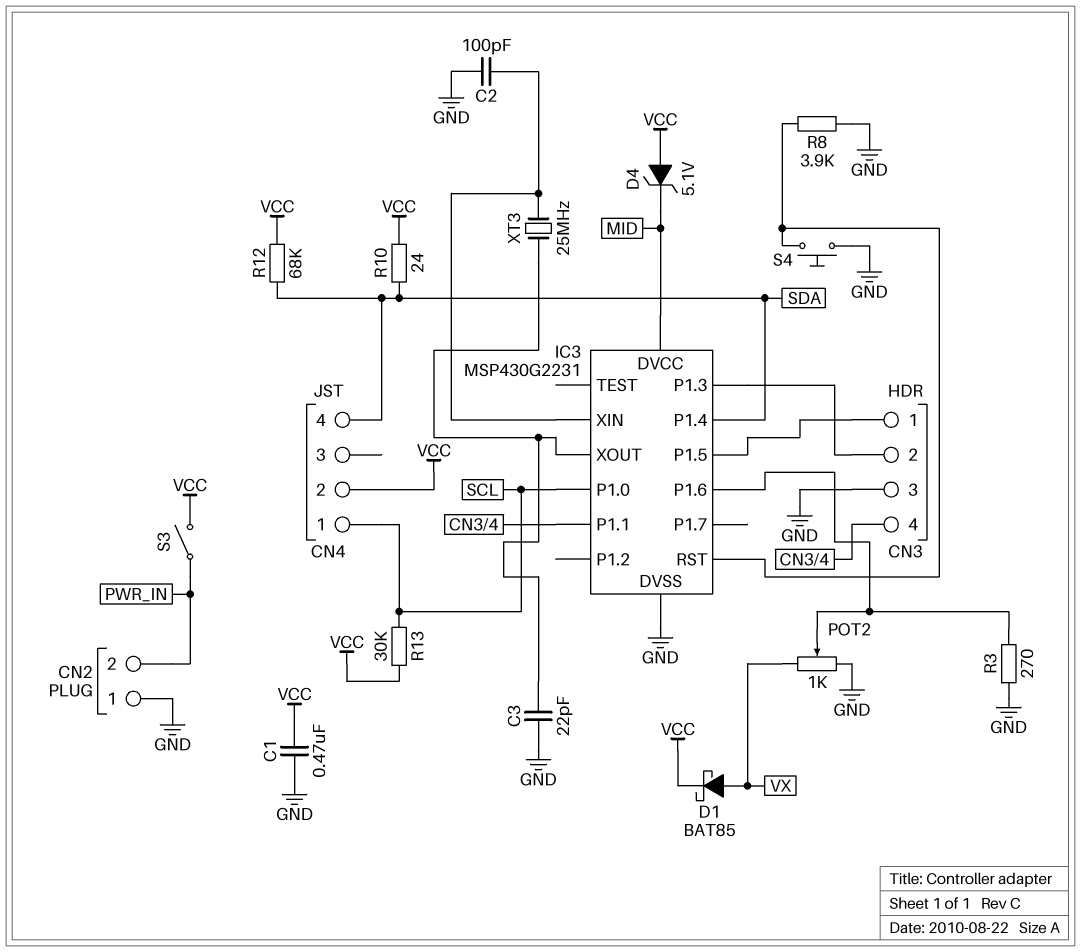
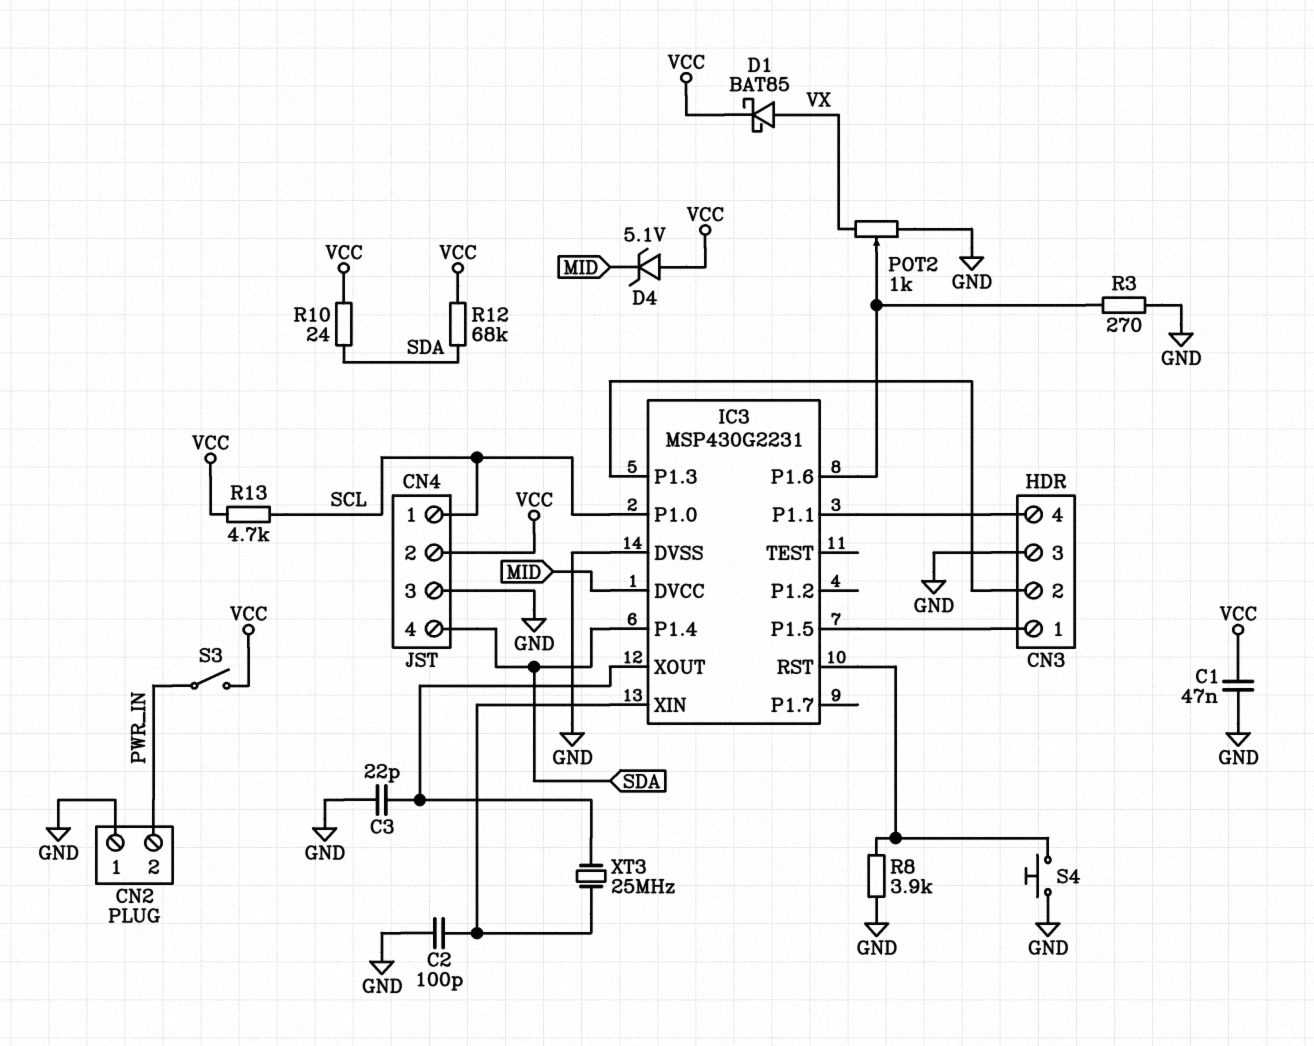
C1: 470nF (GND, VCC) -> 47nF (GND, VCC)
CN4 pin 3: none -> GND
R13: 30k (SCL, VCC) -> 4.7k (SCL, VCC)

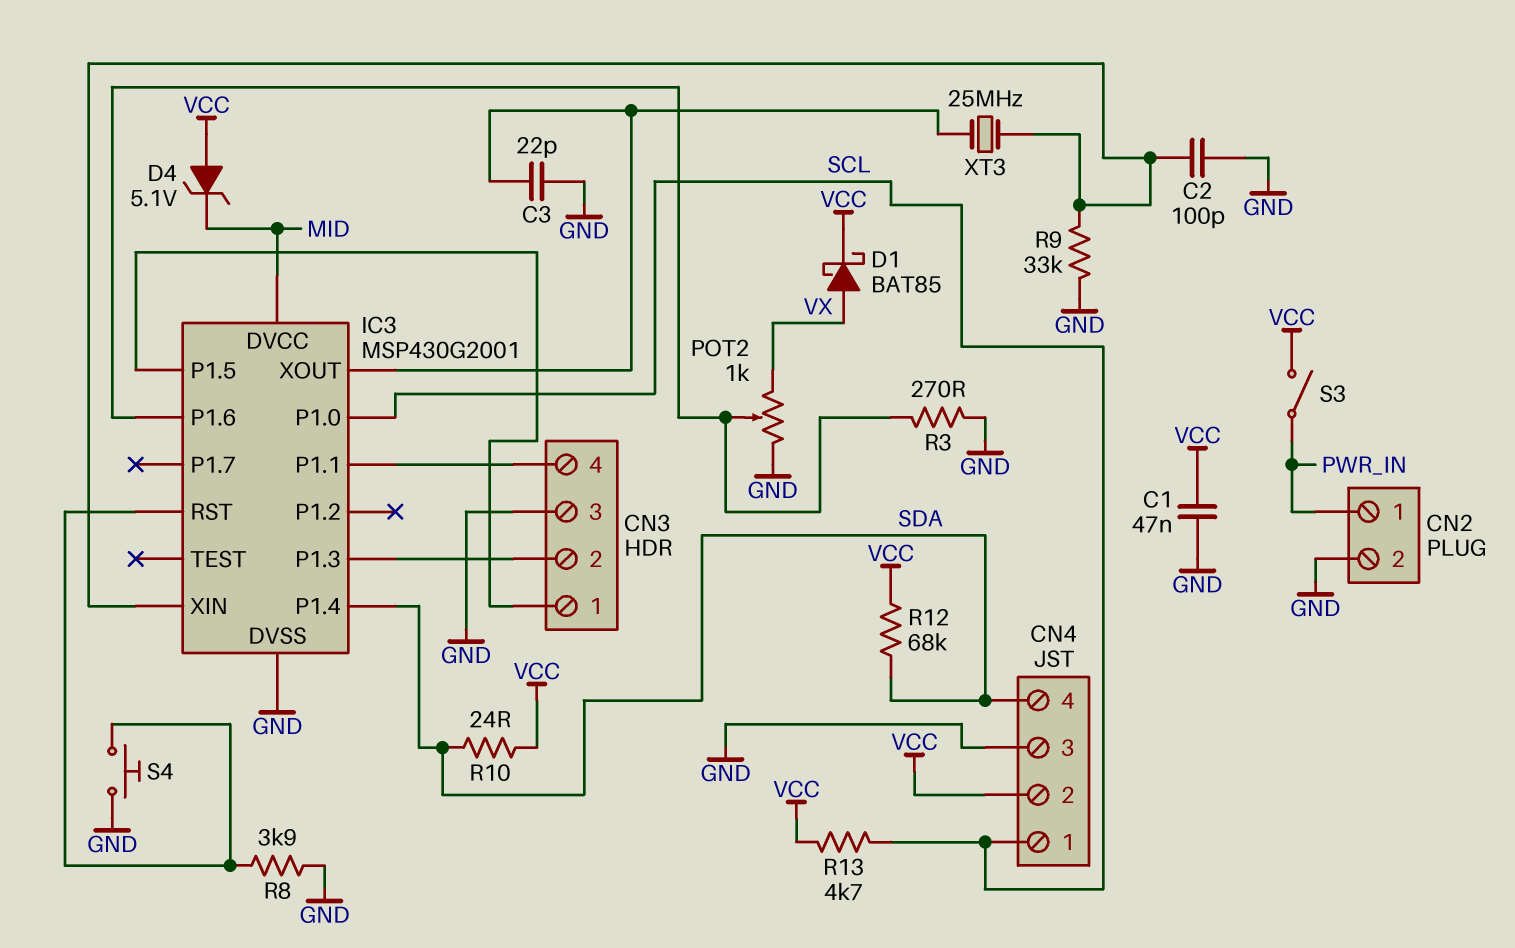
CN2 pin 1: GND -> PWR_IN
CN2 pin 2: PWR_IN -> GND
IC3: MSP430G2231 -> MSP430G2001
R9: none -> 33k (GND, IC3/XIN)

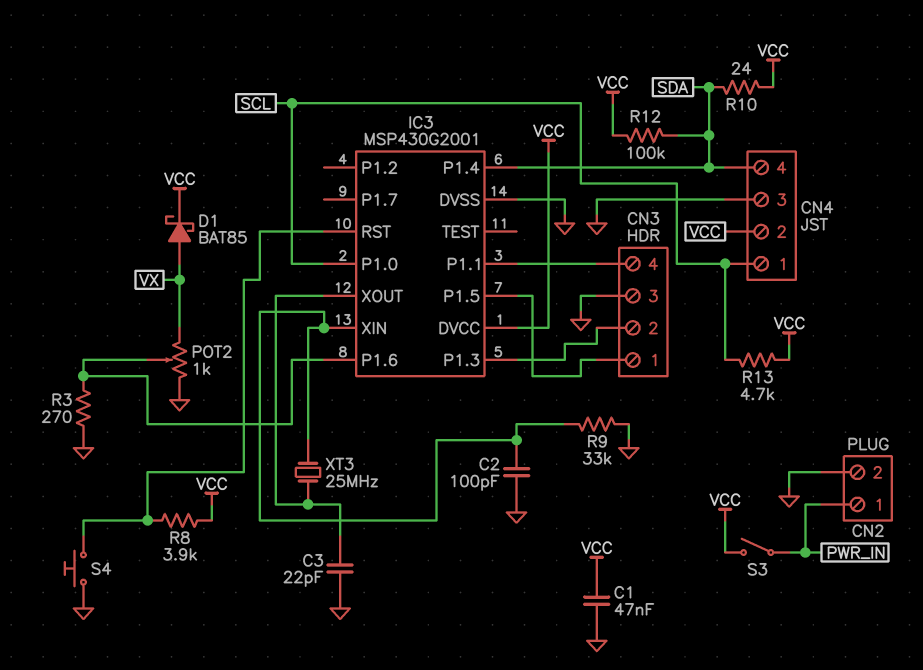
D4: zener 5.1V (A VCC, K MID) -> none
IC3 pin DVCC: MID -> VCC
R8: 3.9k (GND, IC3/RST) -> 3.9k (IC3/RST, VCC)
R12: 68k (SDA, VCC) -> 100k (SDA, VCC)

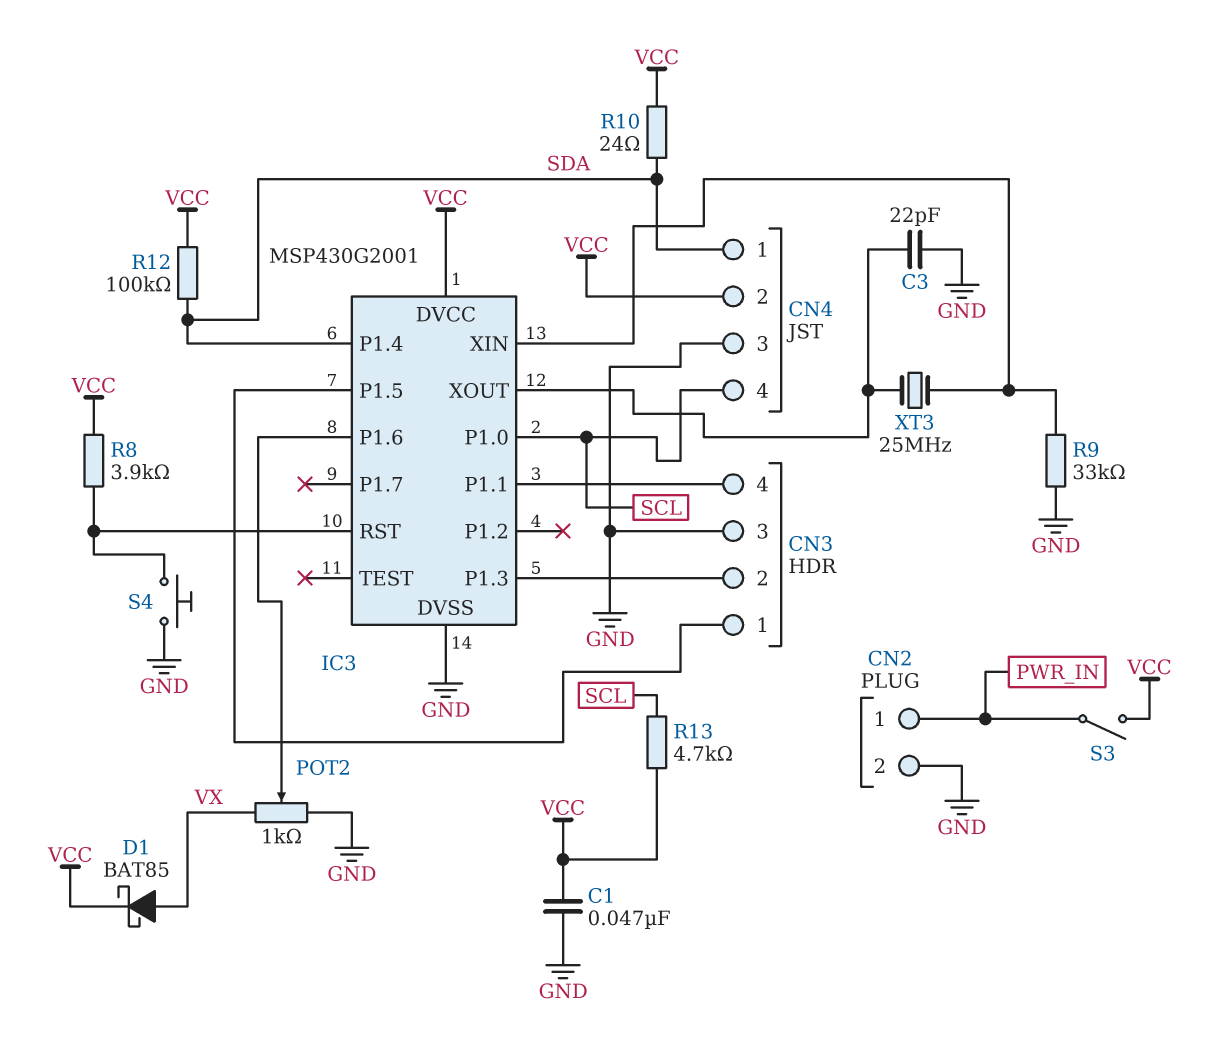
C2: 100pF (GND, IC3/XIN) -> none
CN4 pin 1: SCL -> SDA
CN4 pin 4: SDA -> SCL
R3: 270 (GND, IC3/P1.6) -> none

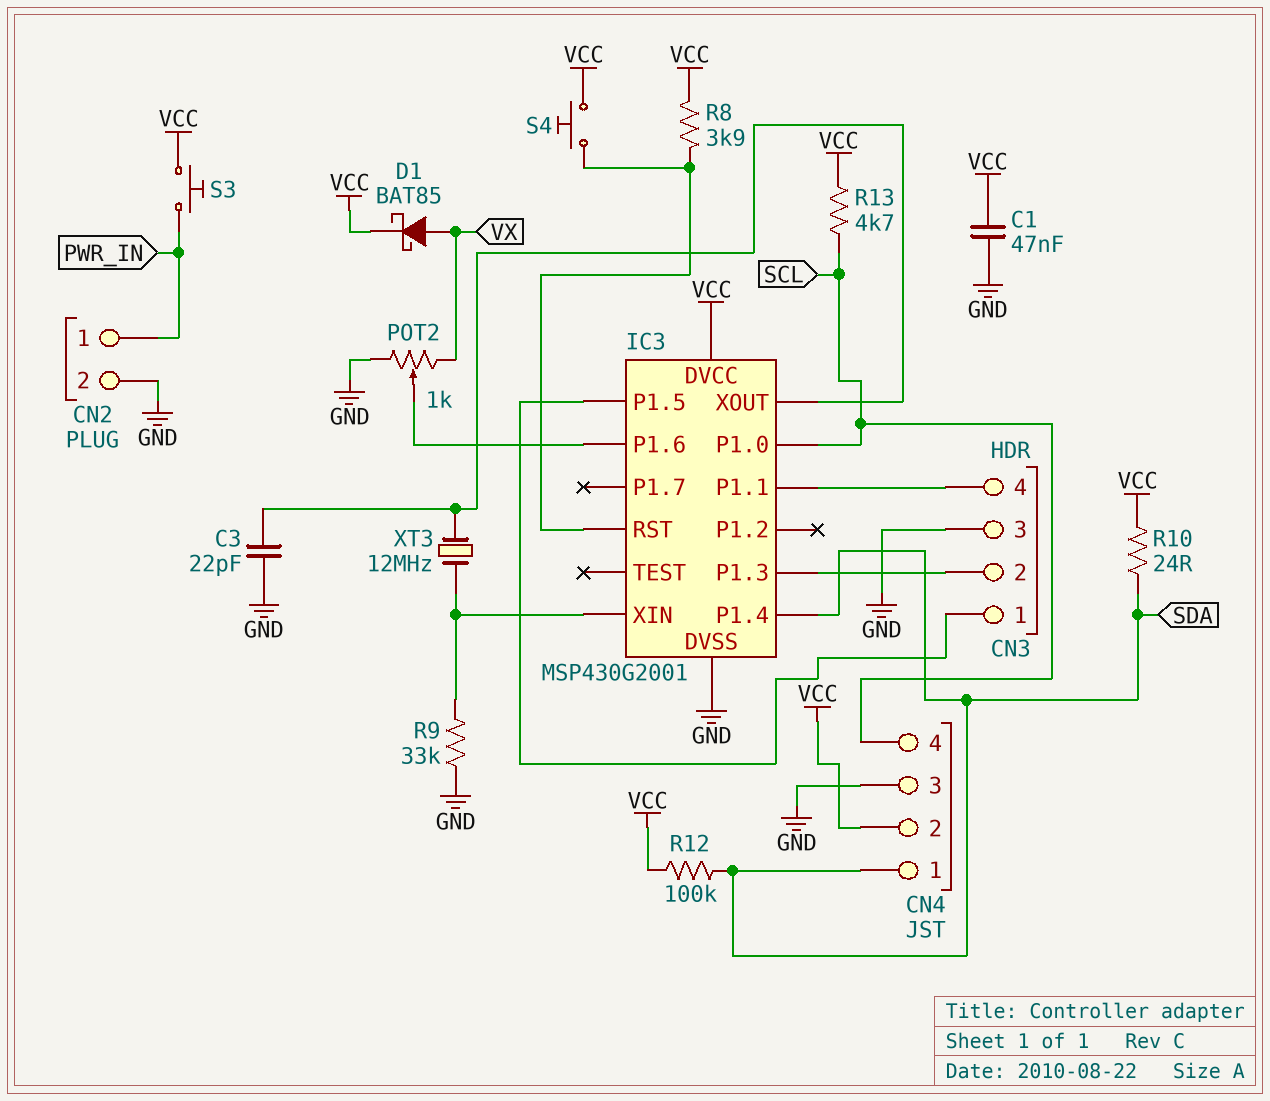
S3: switch (PWR_IN, VCC) -> button (PWR_IN, VCC)
S4: button (GND, IC3/RST) -> button (IC3/RST, VCC)
XT3: 25MHz (IC3/XIN, IC3/XOUT) -> 12MHz (IC3/XIN, IC3/XOUT)

